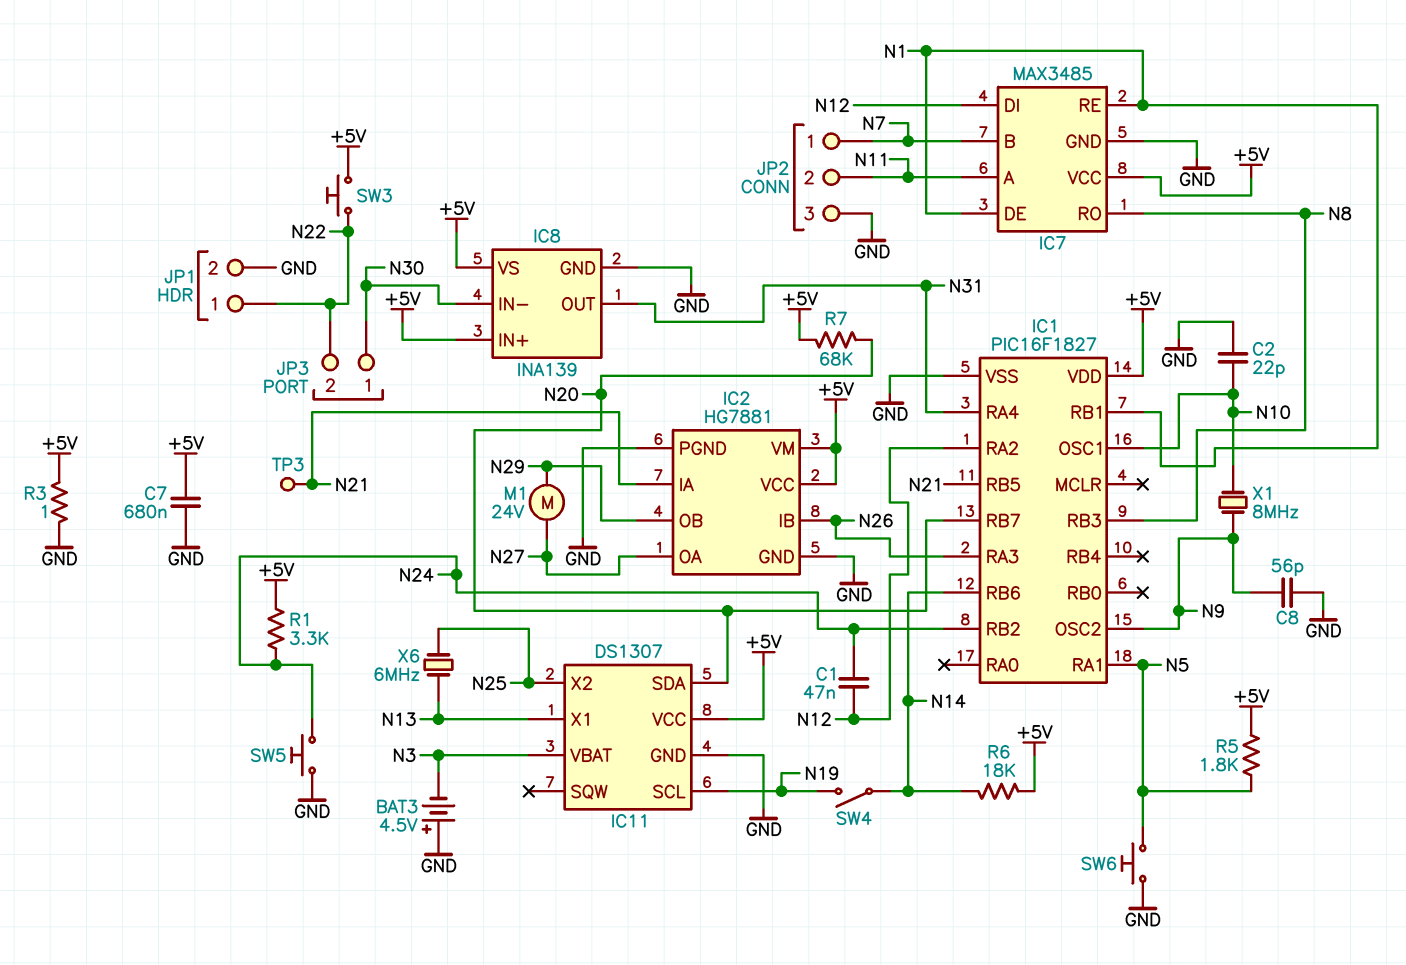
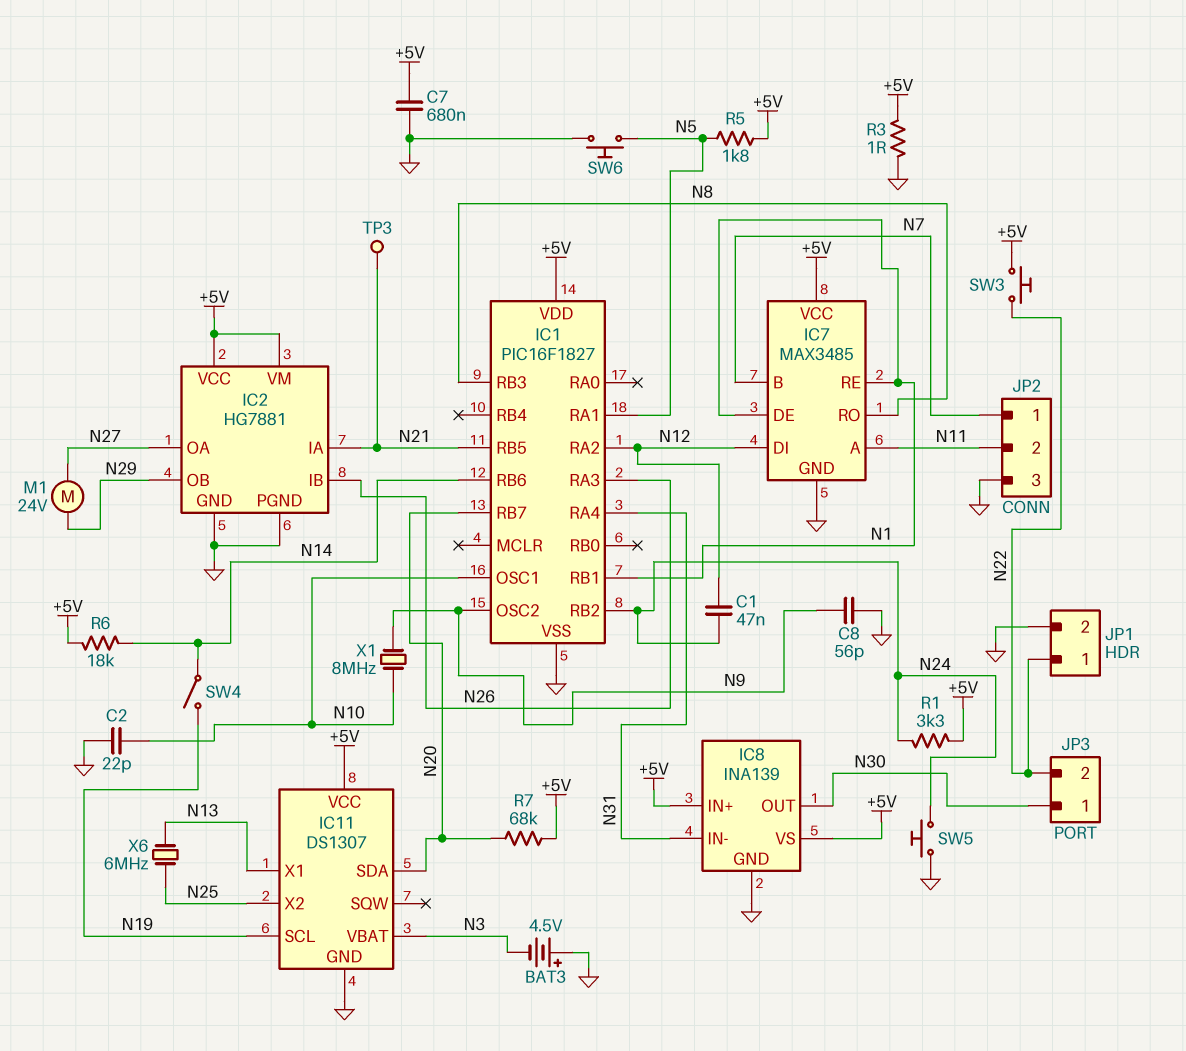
IC8 pin IN-: N30 -> N31
IC8 pin OUT: N31 -> N30

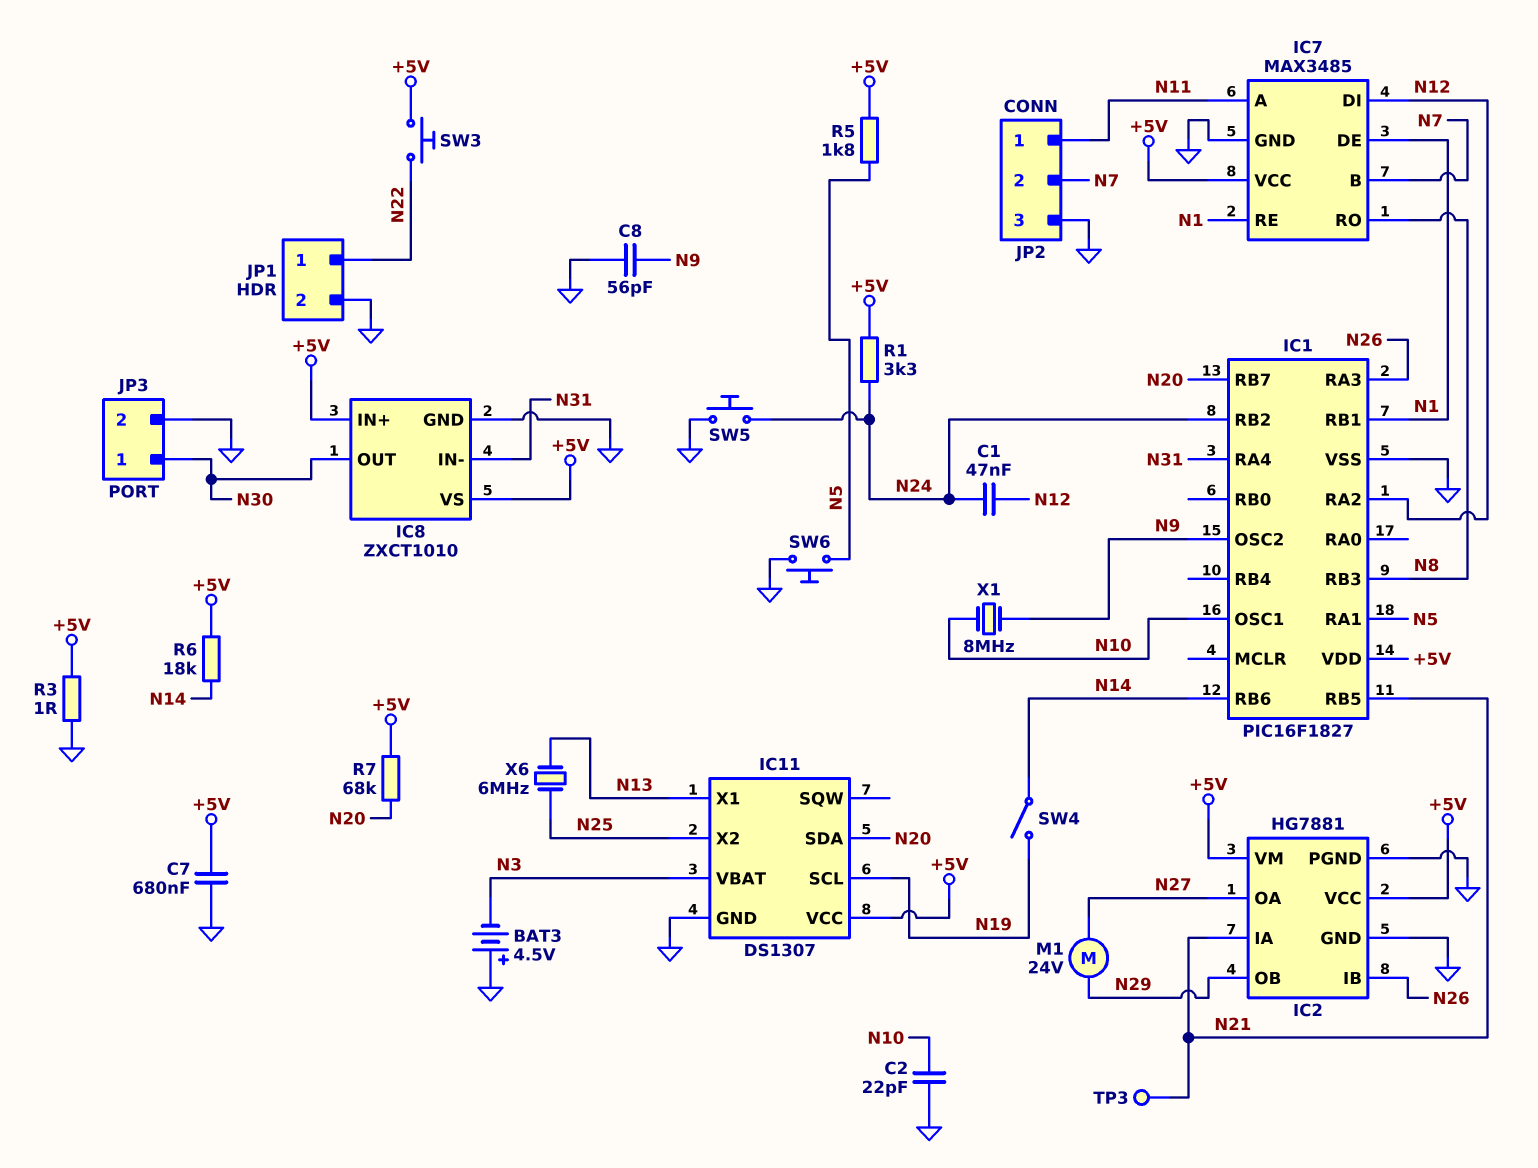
IC8: INA139 -> ZXCT1010
JP2 pin 1: N7 -> N11
JP2 pin 2: N11 -> N7
JP3 pin 2: N22 -> GND

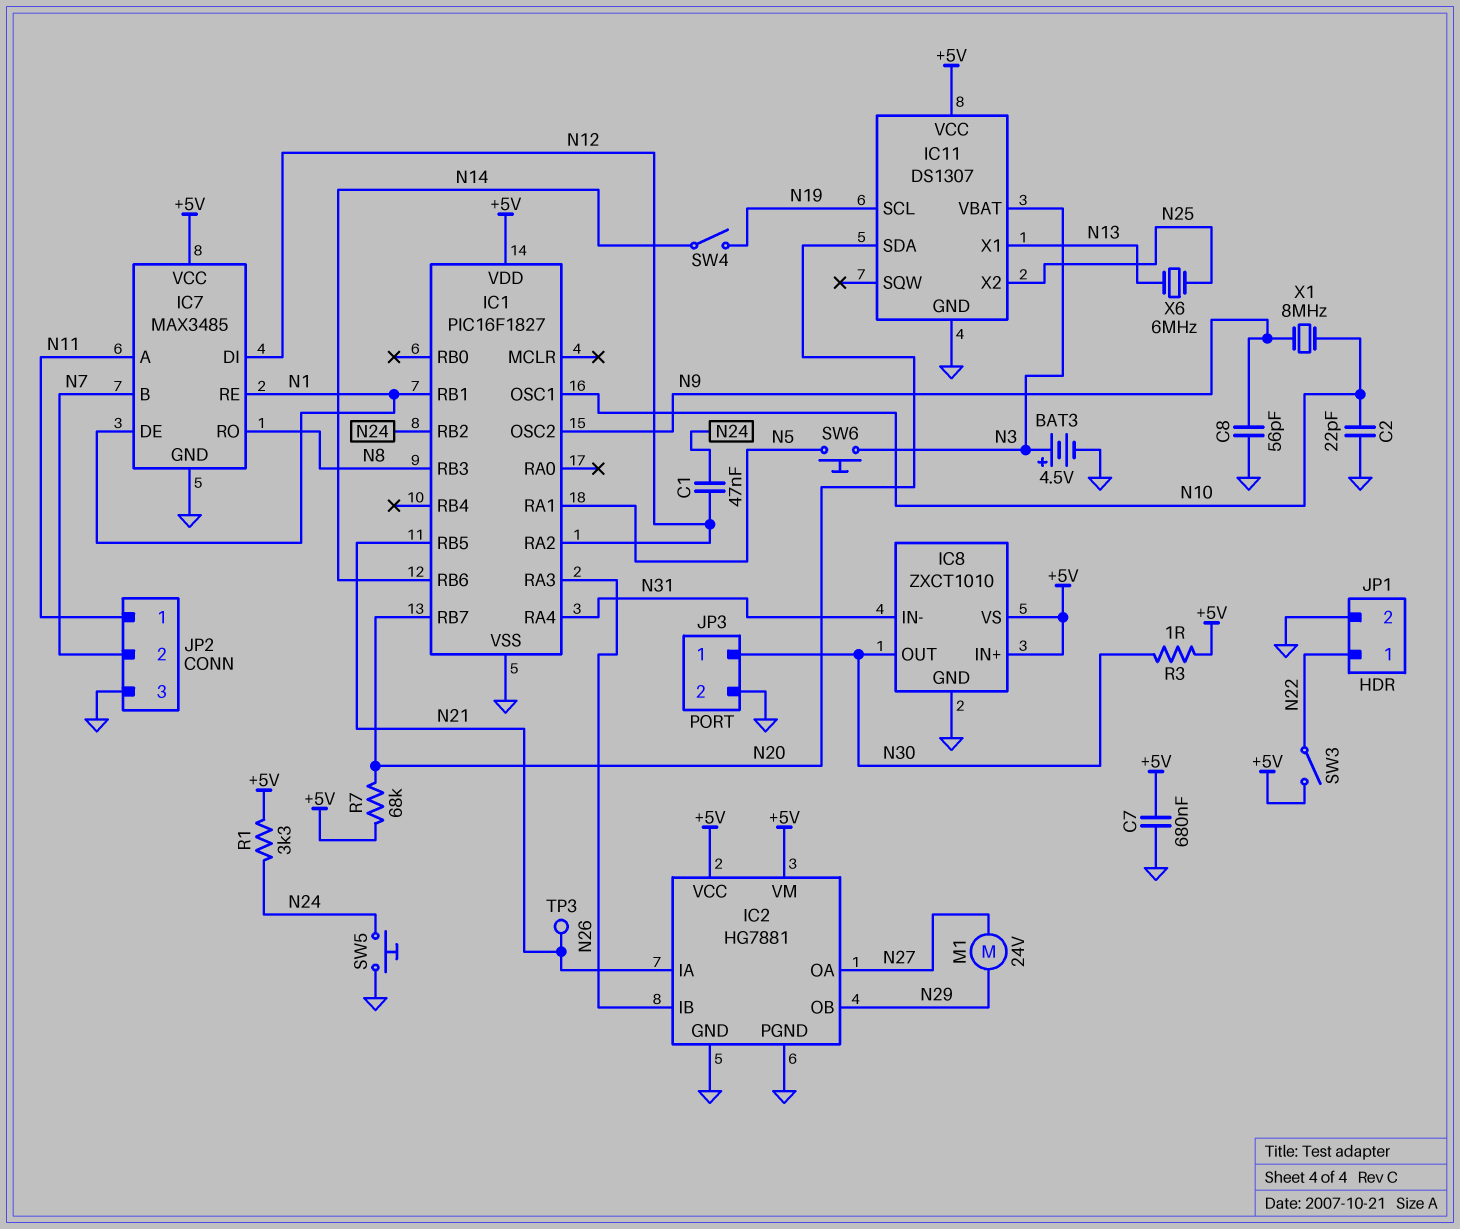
BAT3: 4.5V (plus GND, minus N3) -> 4.5V (plus N3, minus GND)
R3: 1 (+5V, GND) -> 1 (+5V, N30)
R5: 1.8k (+5V, N5) -> none
R6: 18k (+5V, N14) -> none
SW3: button (+5V, N22) -> switch (+5V, N22)
SW6: button (GND, N5) -> button (N3, N5)

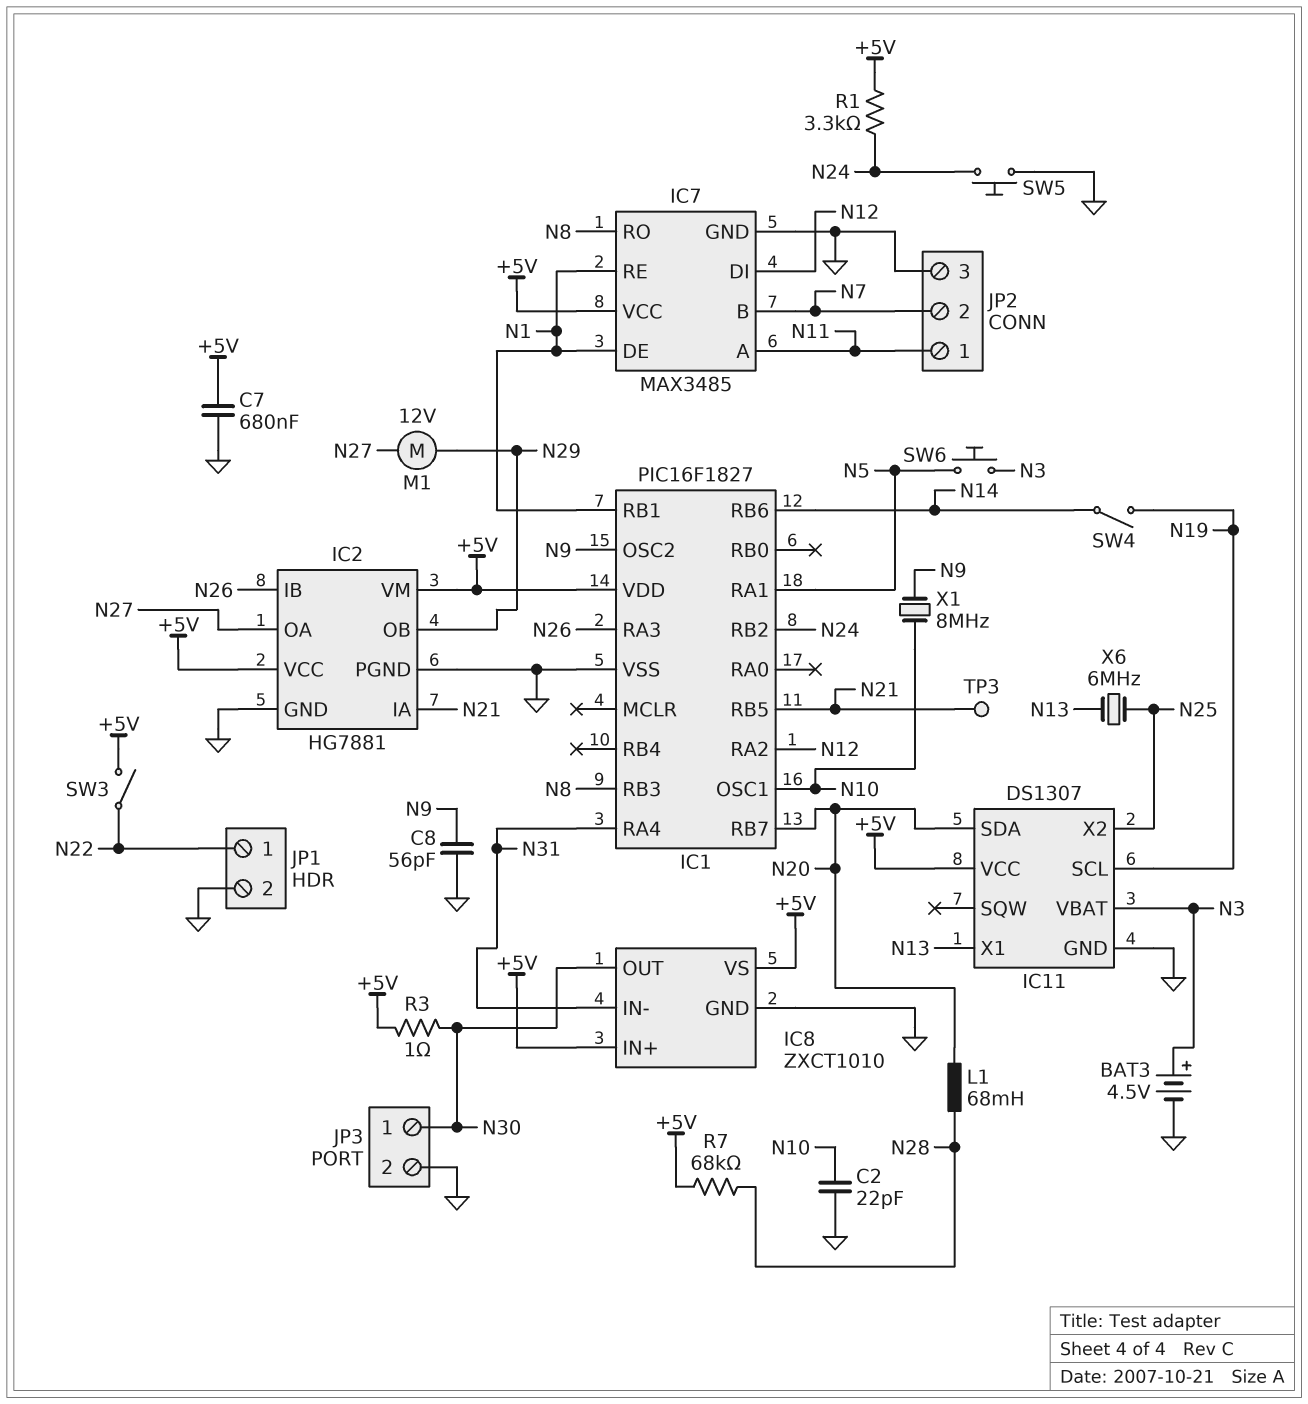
C1: 47nF (N12, N24) -> none
L1: none -> 68mH (N20, N28)
M1: motor 24V (N27, N29) -> motor 12V (N27, N29)
R7: 68k (+5V, N20) -> 68k (+5V, N28)

